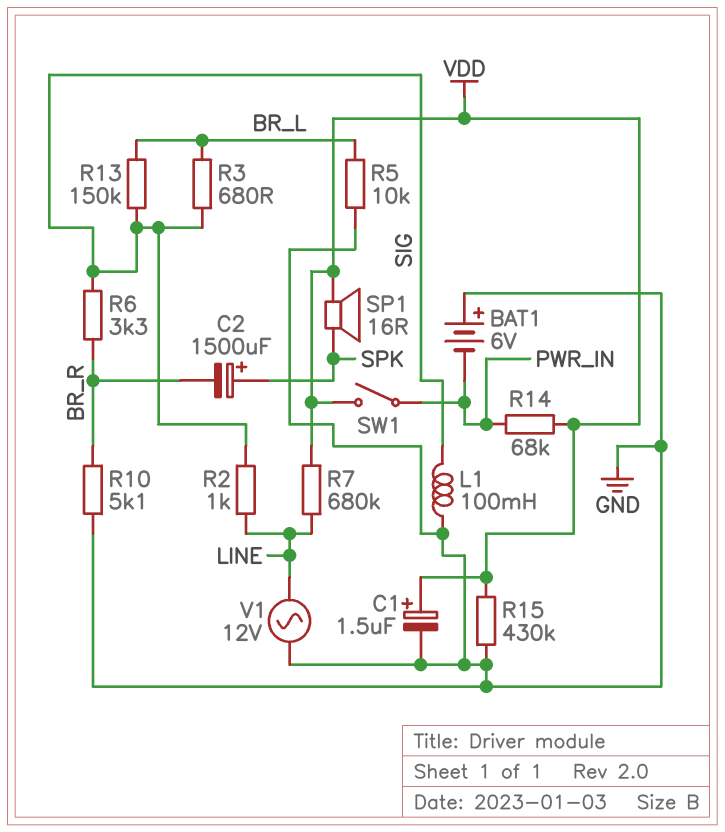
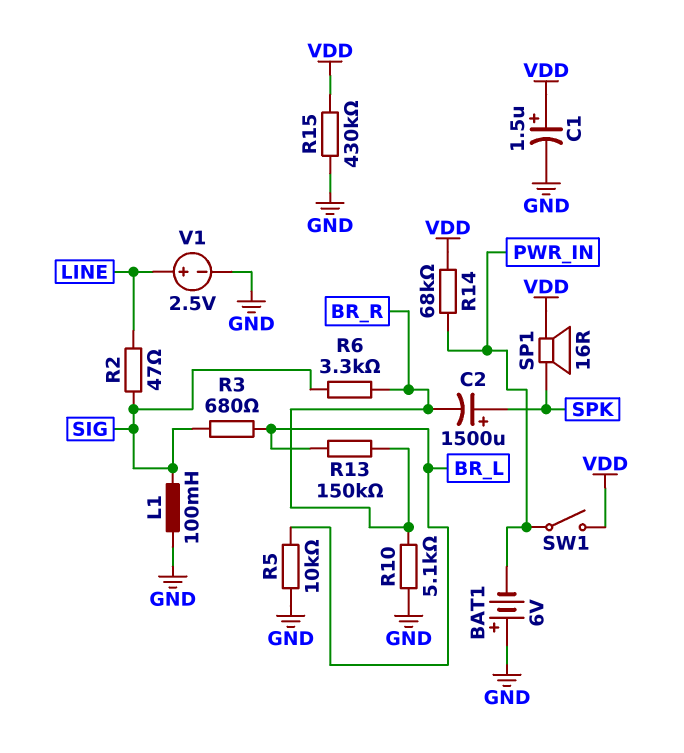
R2: 1k (LINE, SIG) -> 47 (LINE, SIG)
R7: 680k (LINE, VDD) -> none
R13: 150k (BR_L, SIG) -> 150k (BR_L, BR_R)
V1: AC 12V (GND, LINE) -> 2.5V (plus LINE, minus GND)

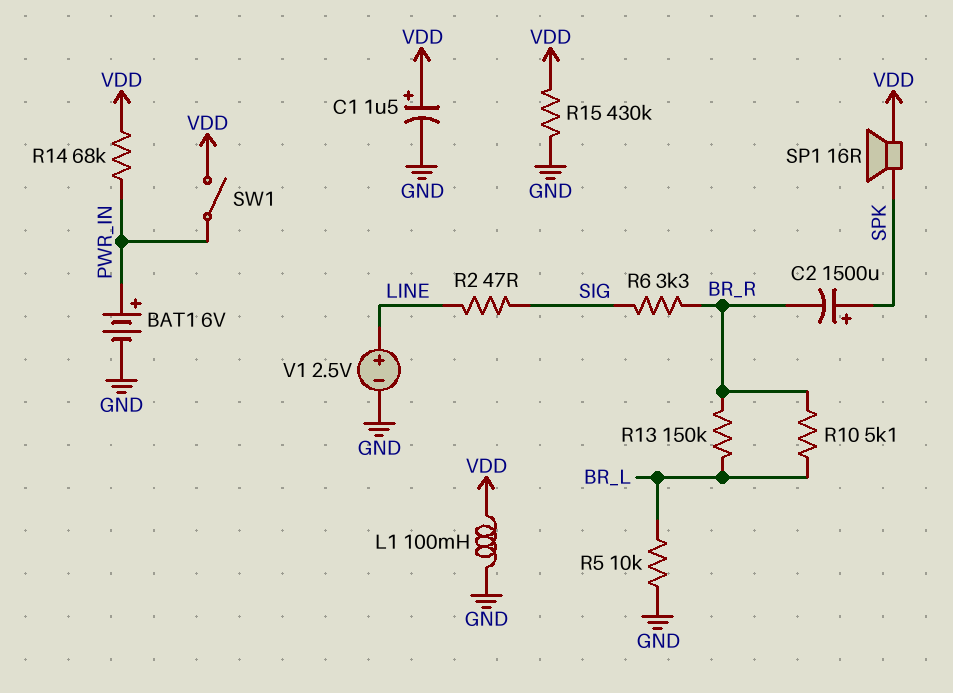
BAT1: 6V (plus GND, minus PWR_IN) -> 6V (plus PWR_IN, minus GND)
L1: 100mH (GND, SIG) -> 100mH (GND, VDD)
R3: 680 (BR_L, SIG) -> none
R10: 5.1k (BR_R, GND) -> 5.1k (BR_L, BR_R)

